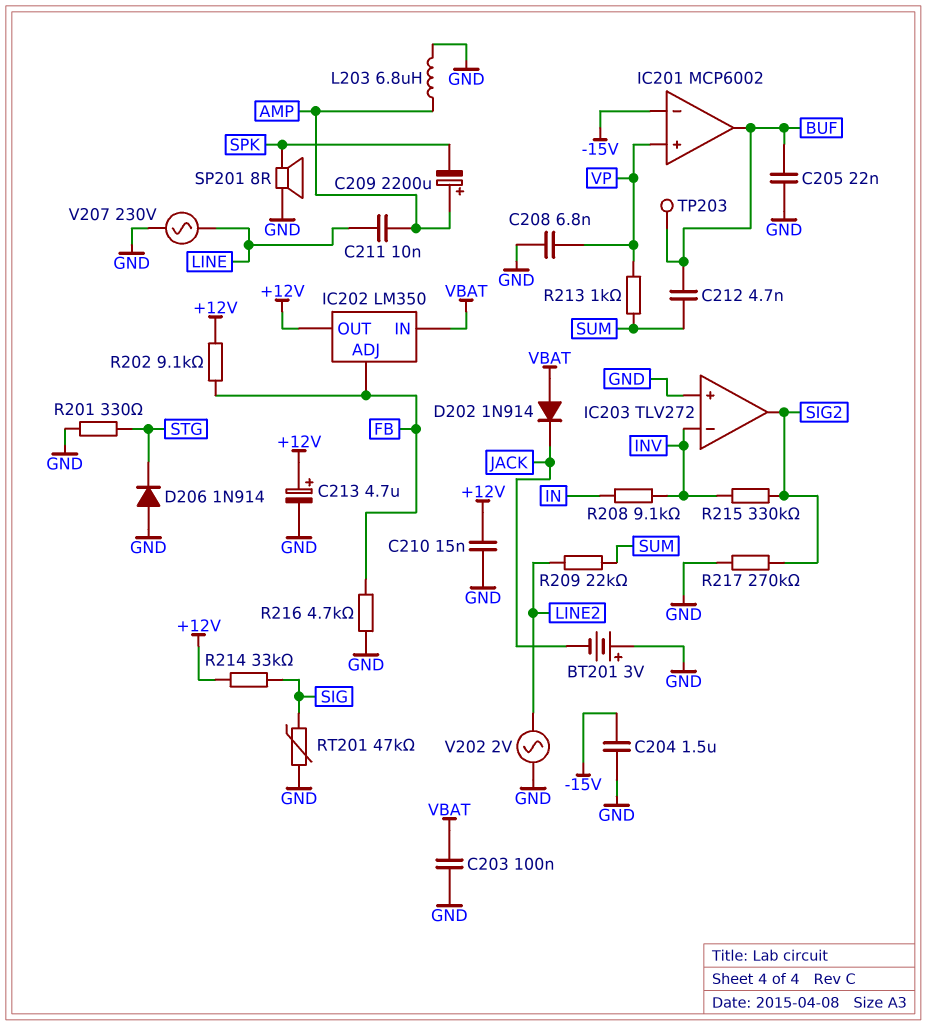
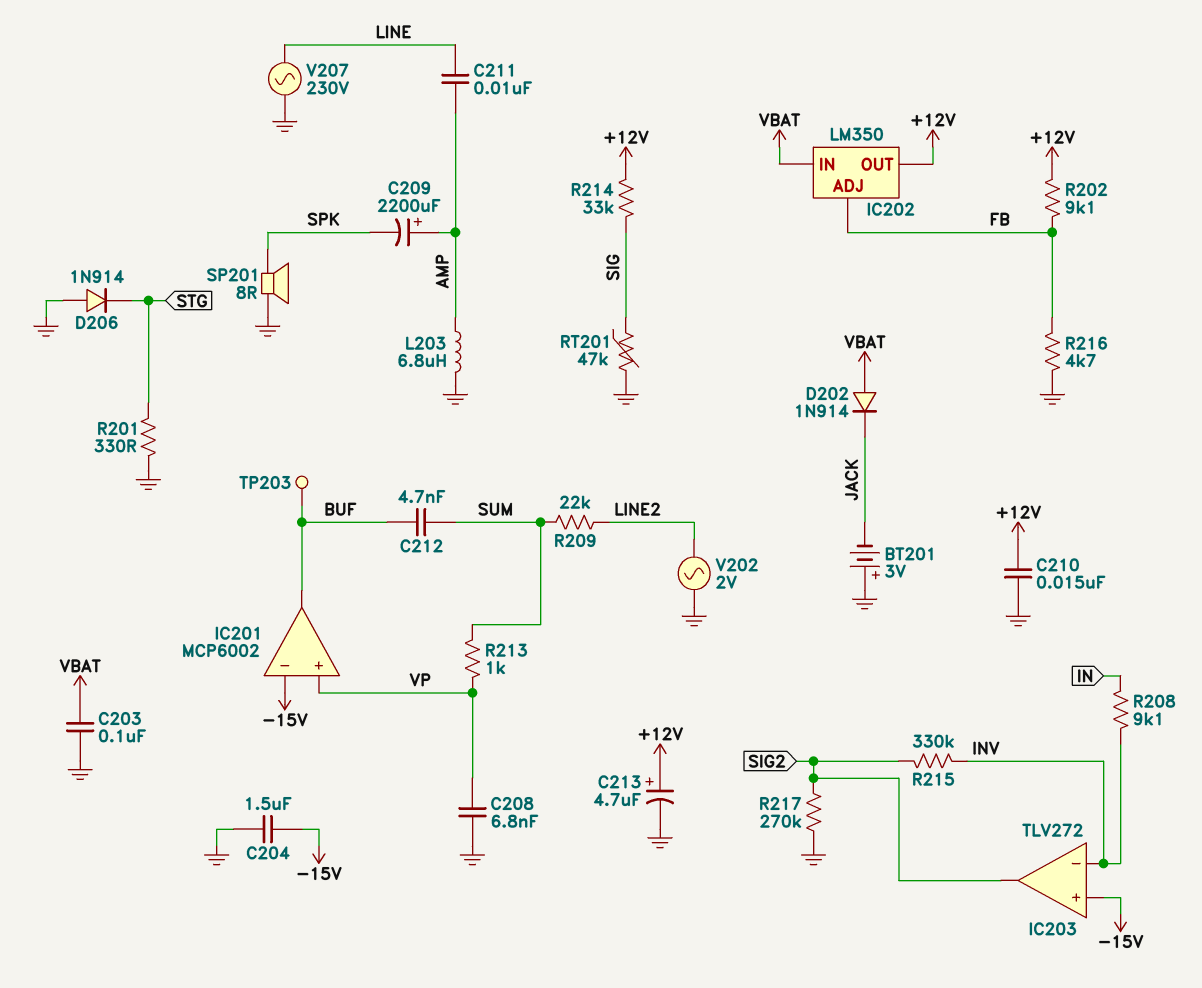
C205: 22nF (BUF, GND) -> none
IC203 pin in+: GND -> -15V

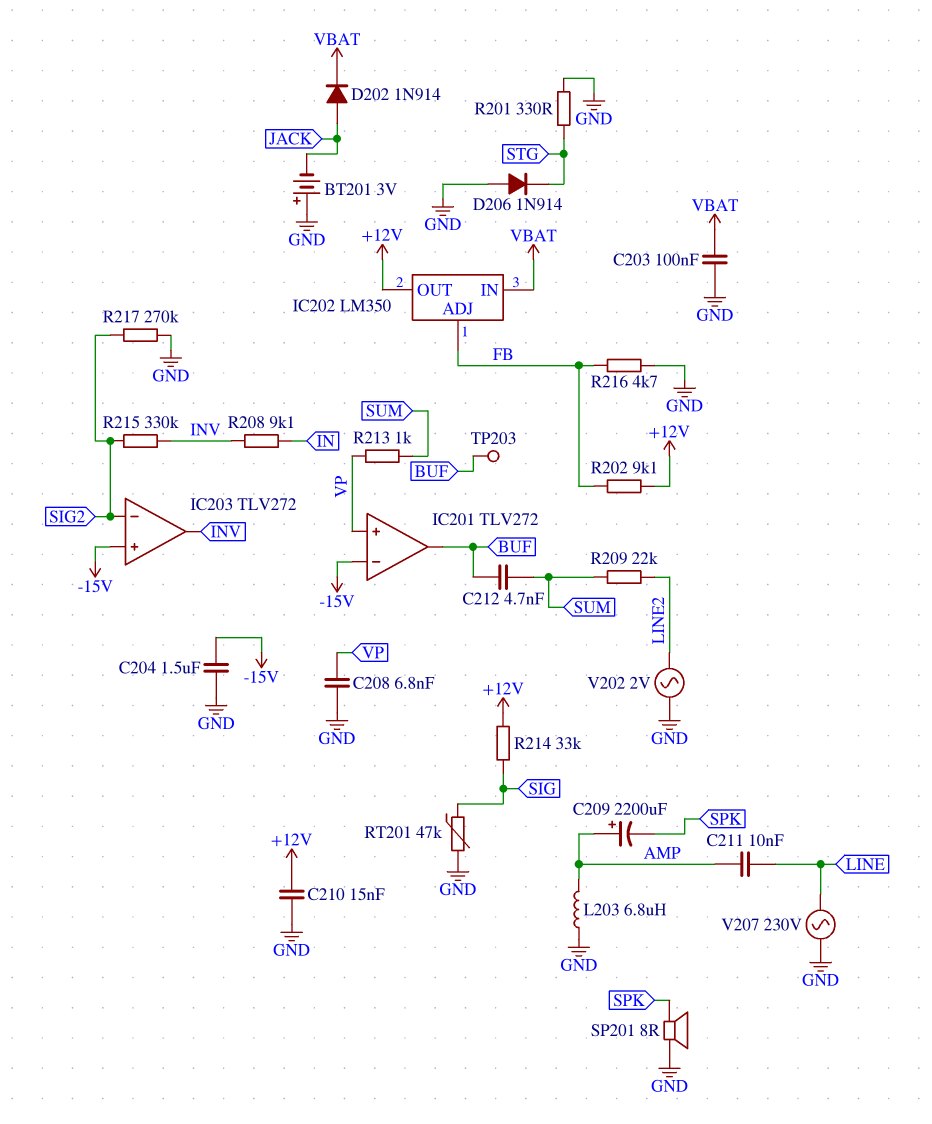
C213: 4.7uF (plus +12V, minus GND) -> none
D202: diode 1N914 (A VBAT, K JACK) -> diode 1N914 (A JACK, K VBAT)
IC201: MCP6002 -> TLV272
IC203 pin in-: INV -> SIG2
IC203 pin out: SIG2 -> INV

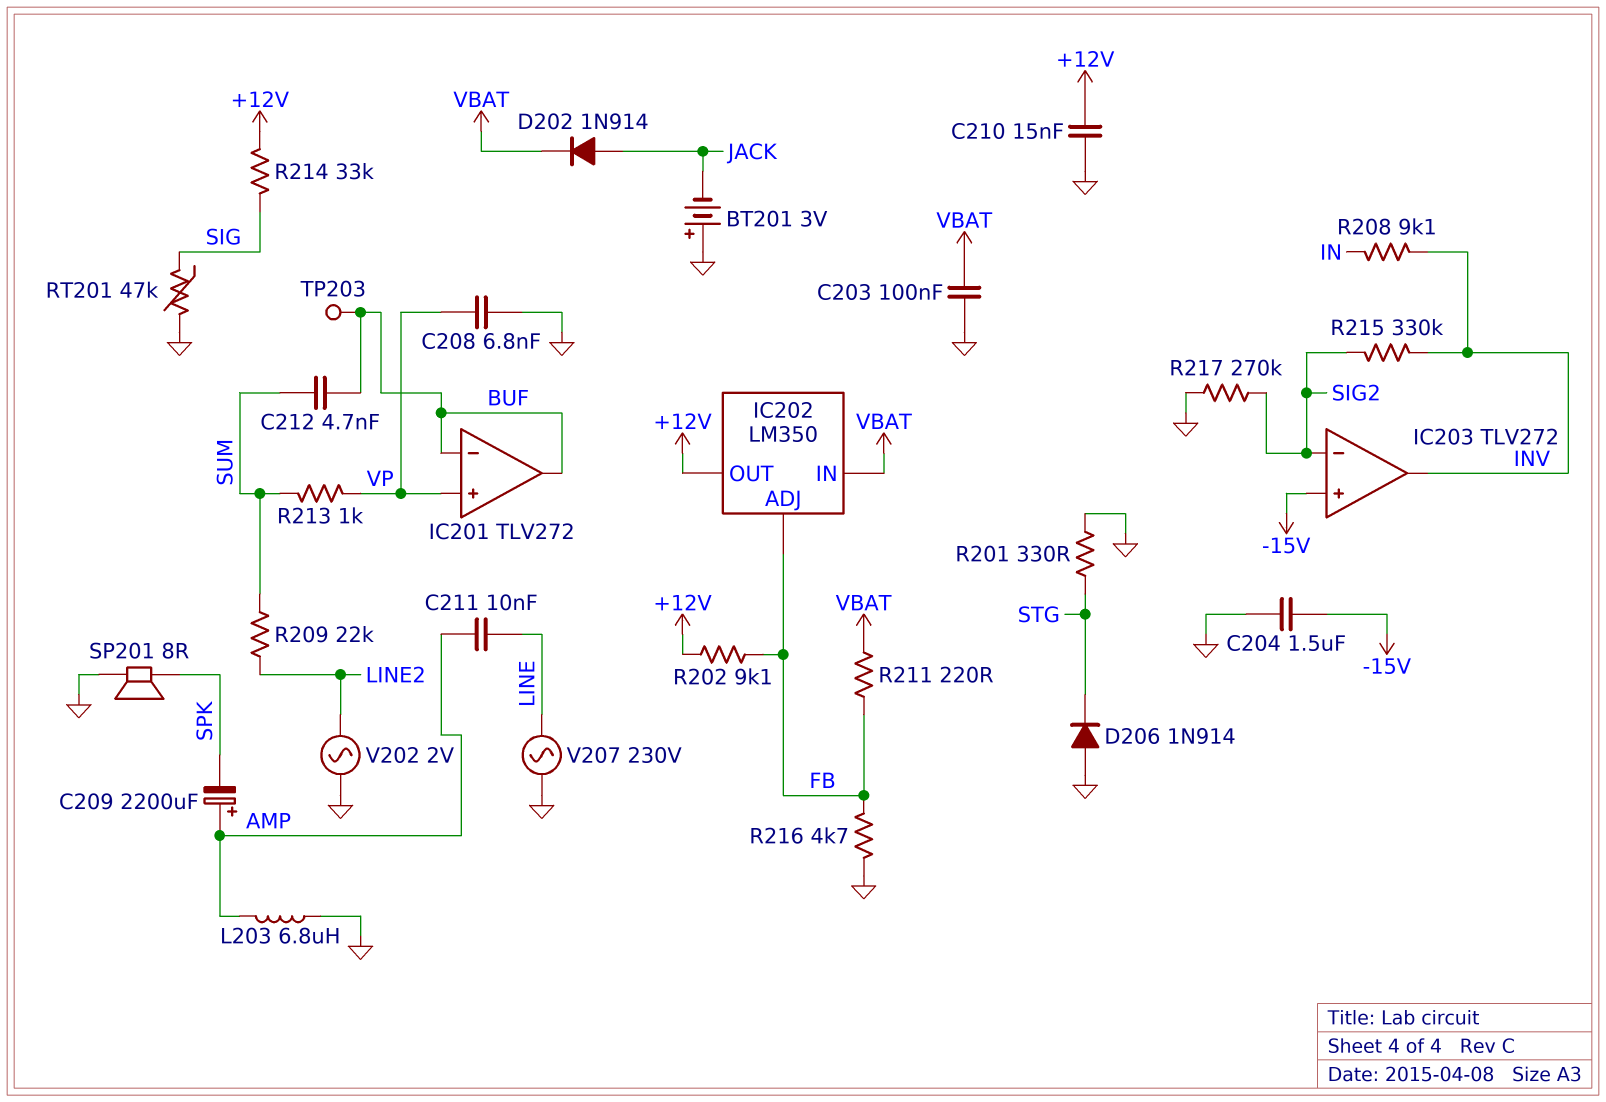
IC201 pin in-: -15V -> BUF
R211: none -> 220 (FB, VBAT)

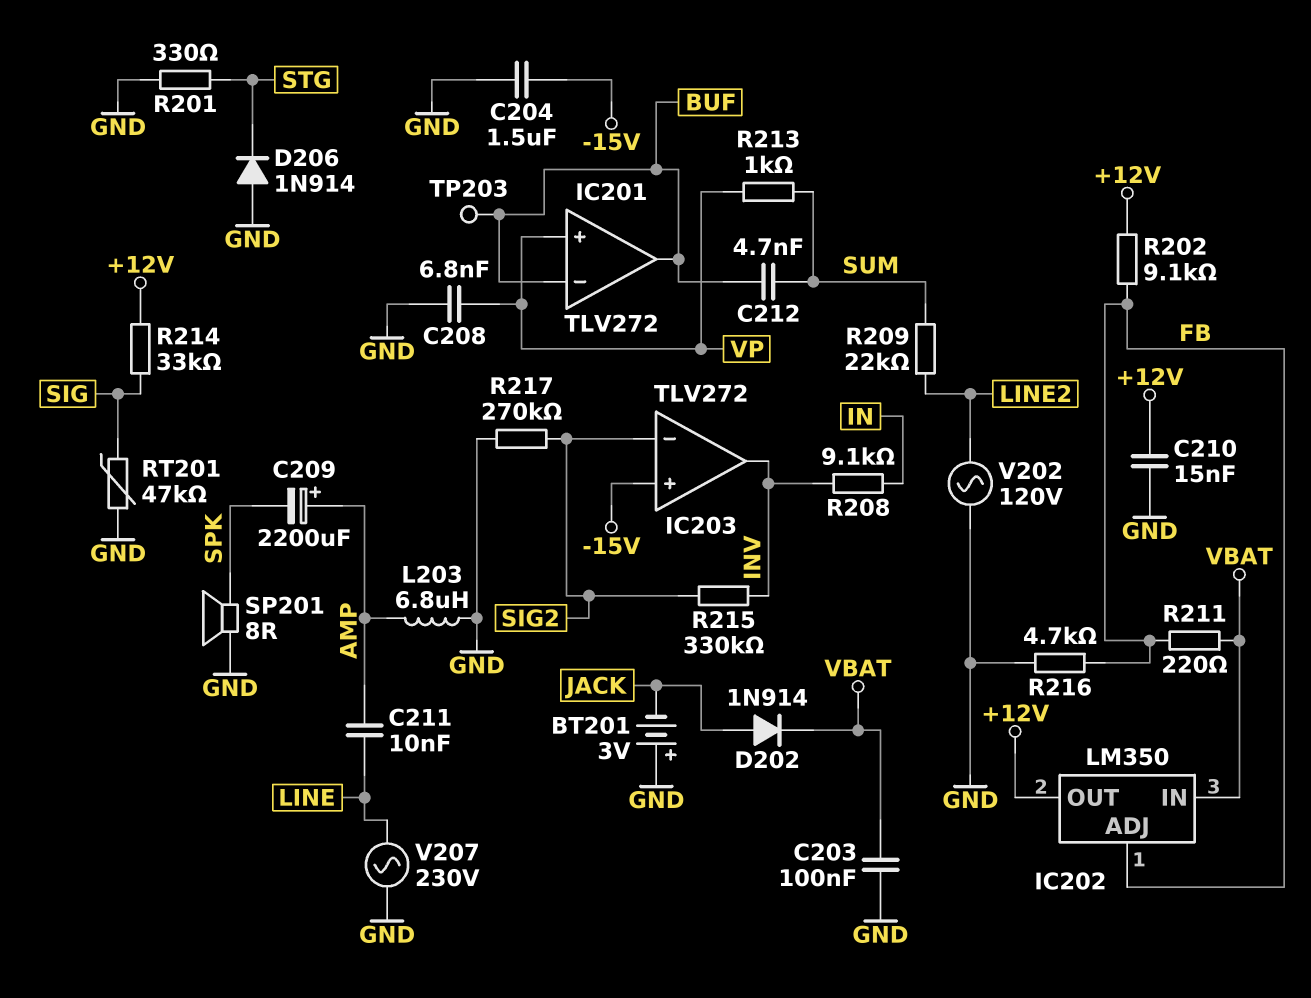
V202: AC 2V (GND, LINE2) -> AC 120V (GND, LINE2)

